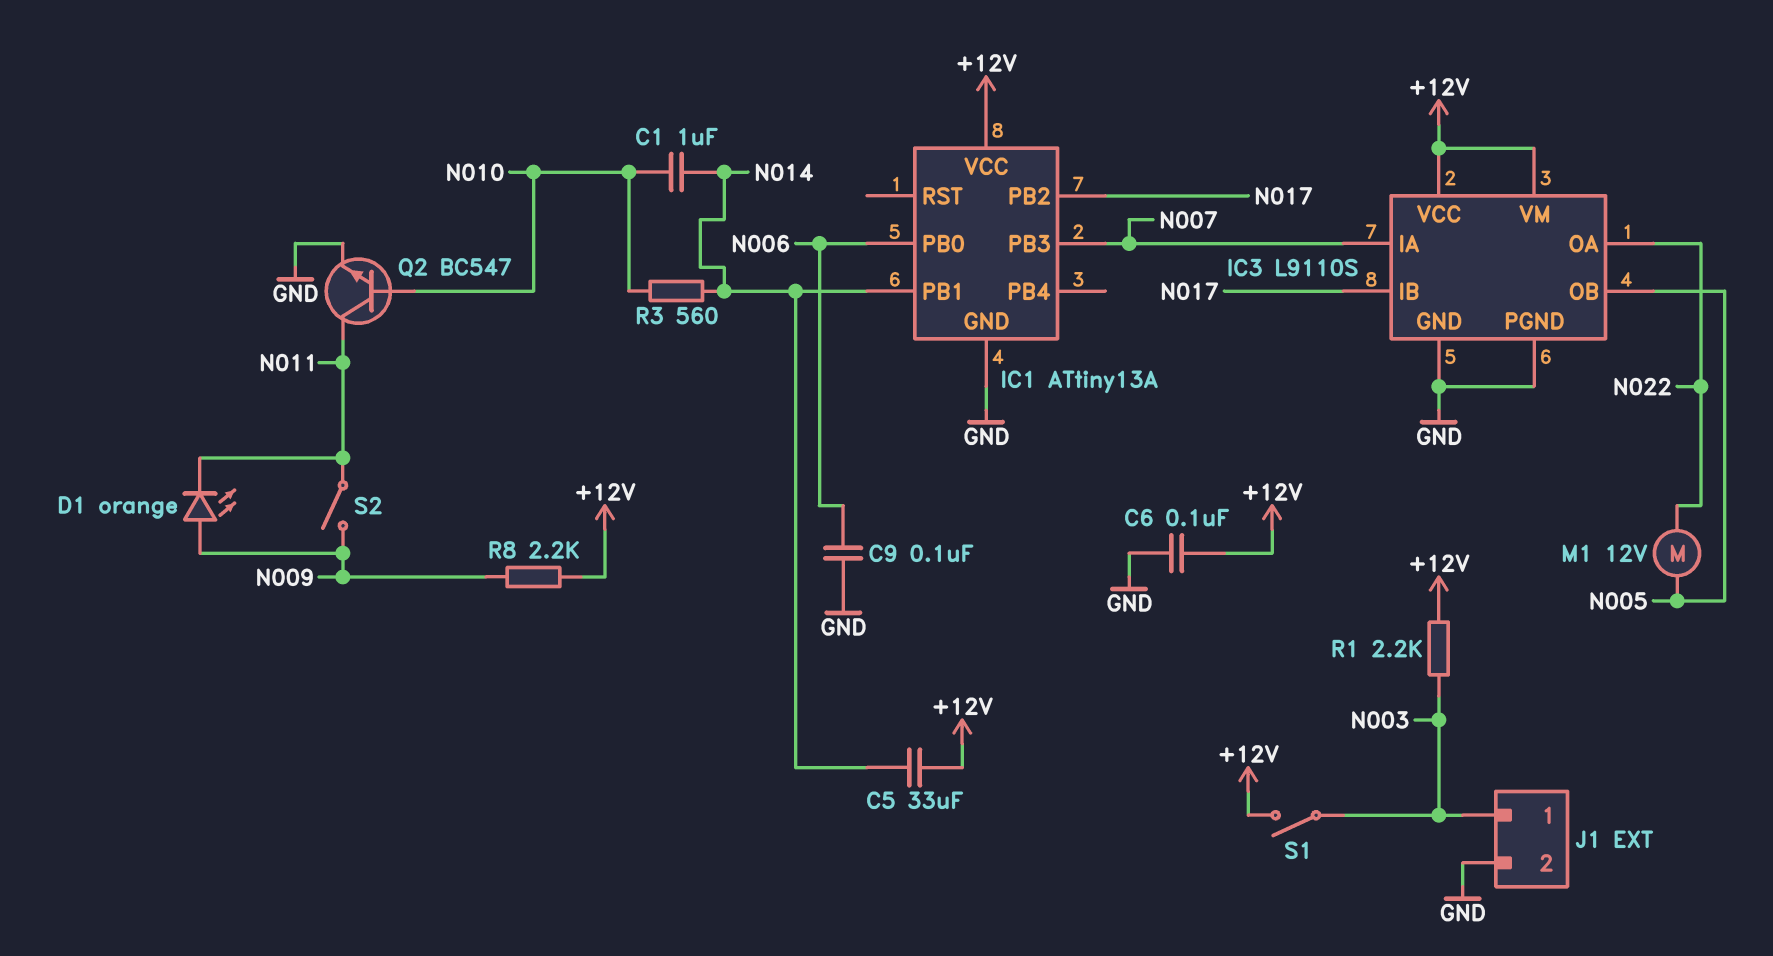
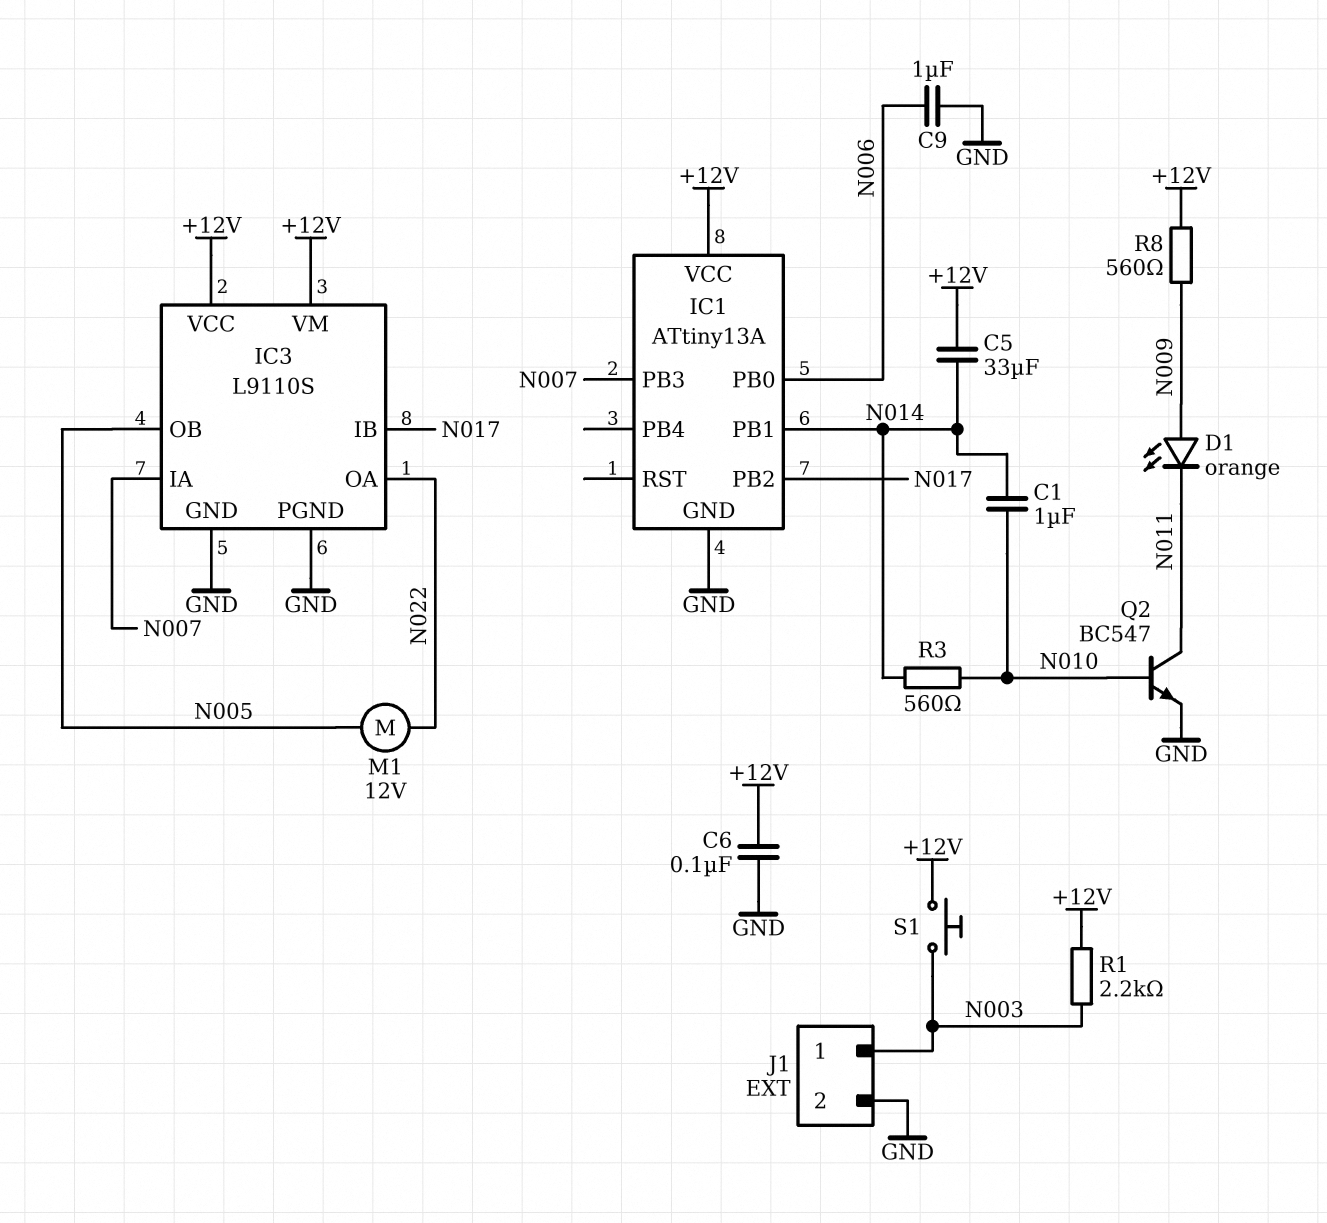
C9: 100nF (GND, N006) -> 1uF (GND, N006)
R8: 2.2k (+12V, N009) -> 560 (+12V, N009)
S1: switch (+12V, N003) -> button (+12V, N003)
S2: switch (N009, N011) -> none

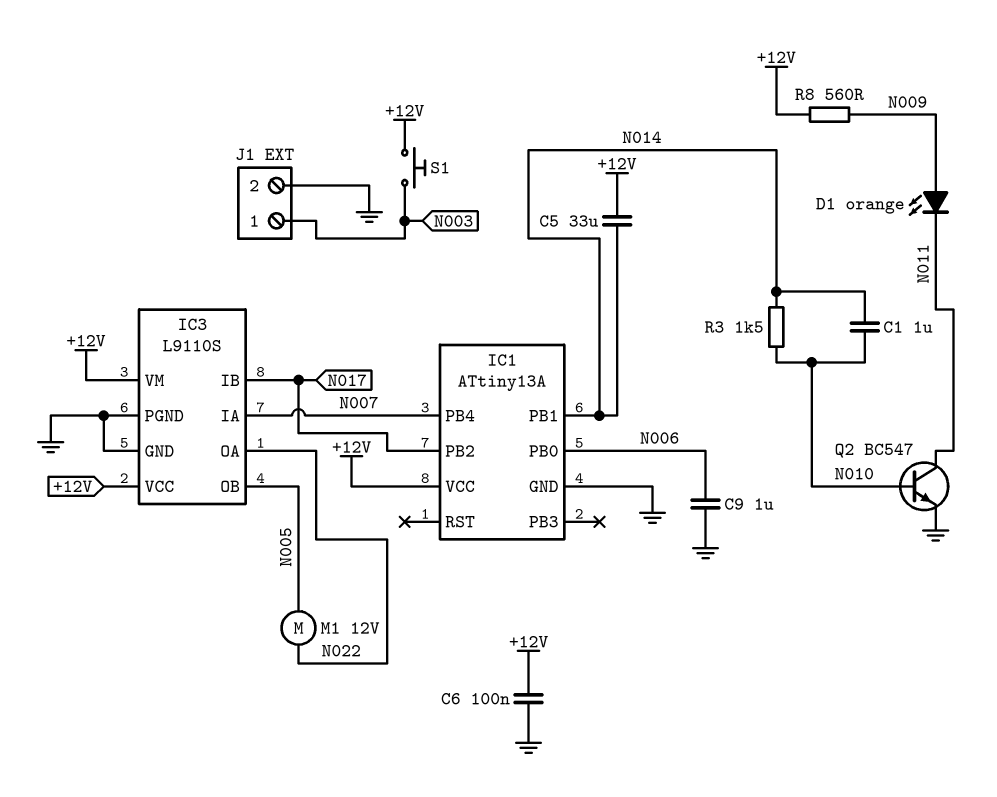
IC1 pin PB3: N007 -> none
IC1 pin PB4: none -> N007
R1: 2.2k (+12V, N003) -> none
R3: 560 (N010, N014) -> 1.5k (N010, N014)

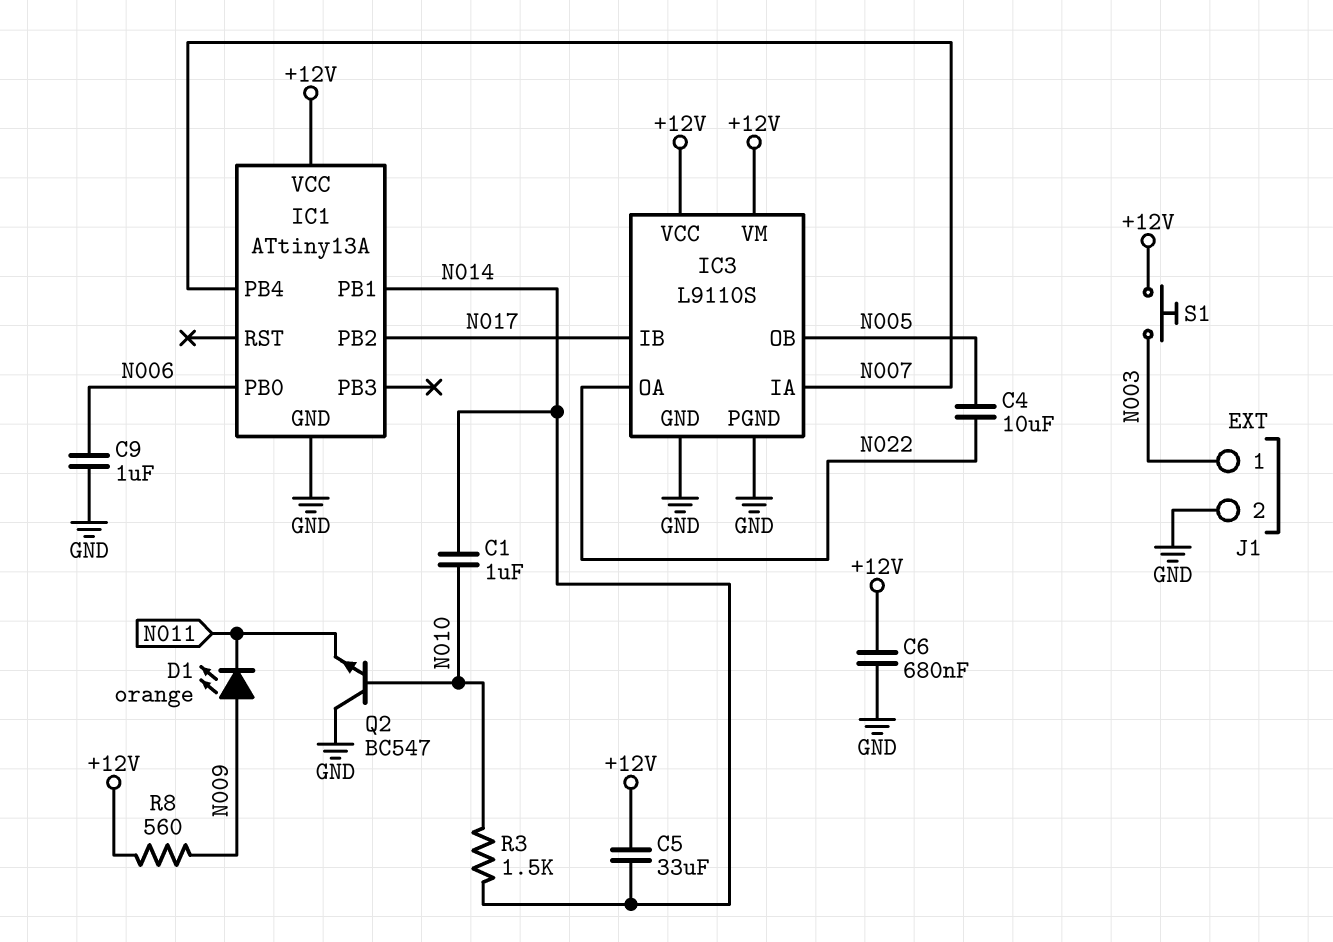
C4: none -> 10uF (N005, N022)
C6: 100nF (+12V, GND) -> 680nF (+12V, GND)
M1: motor 12V (N005, N022) -> none
Q2: NPN BC547 (B N010, C N011, E GND) -> NPN BC547 (B N010, C GND, E N011)

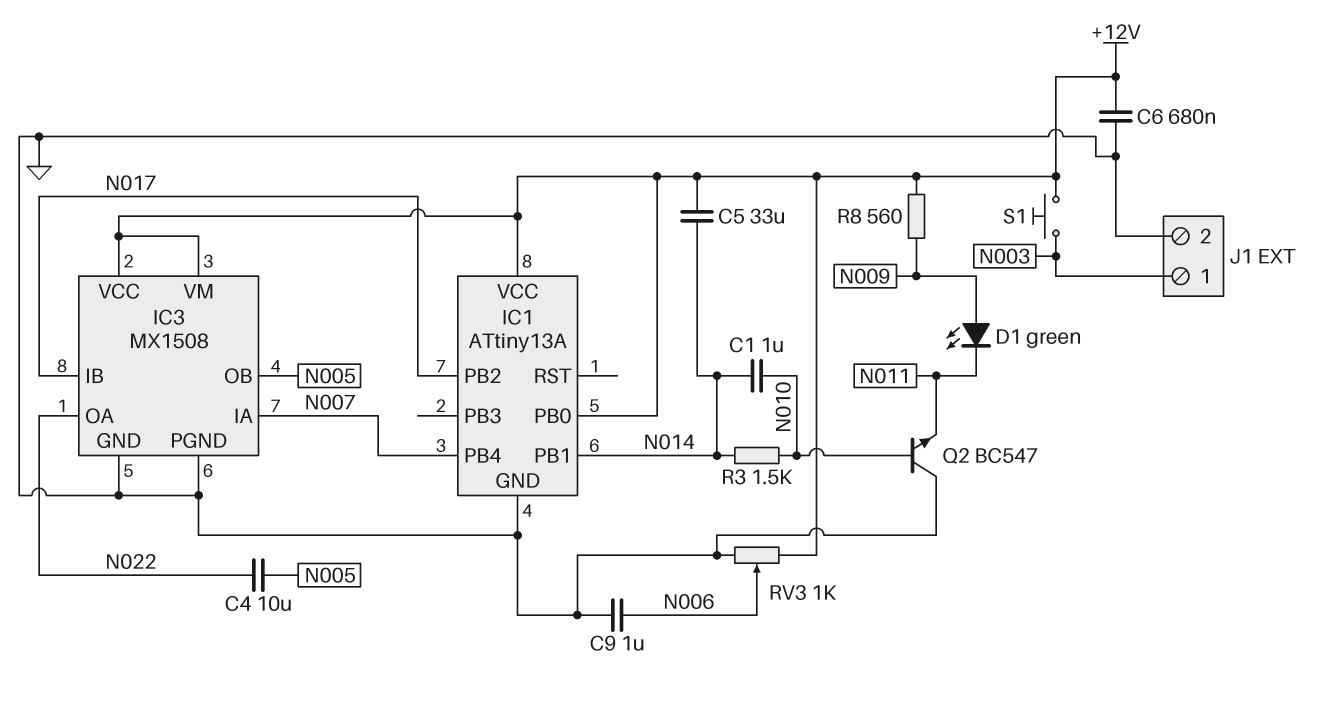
D1: LED orange (A N009, K N011) -> LED green (A N009, K N011)
IC1 pin PB0: N006 -> +12V
IC3: L9110S -> MX1508
RV3: none -> 1k (+12V, GND, wiper N006)

